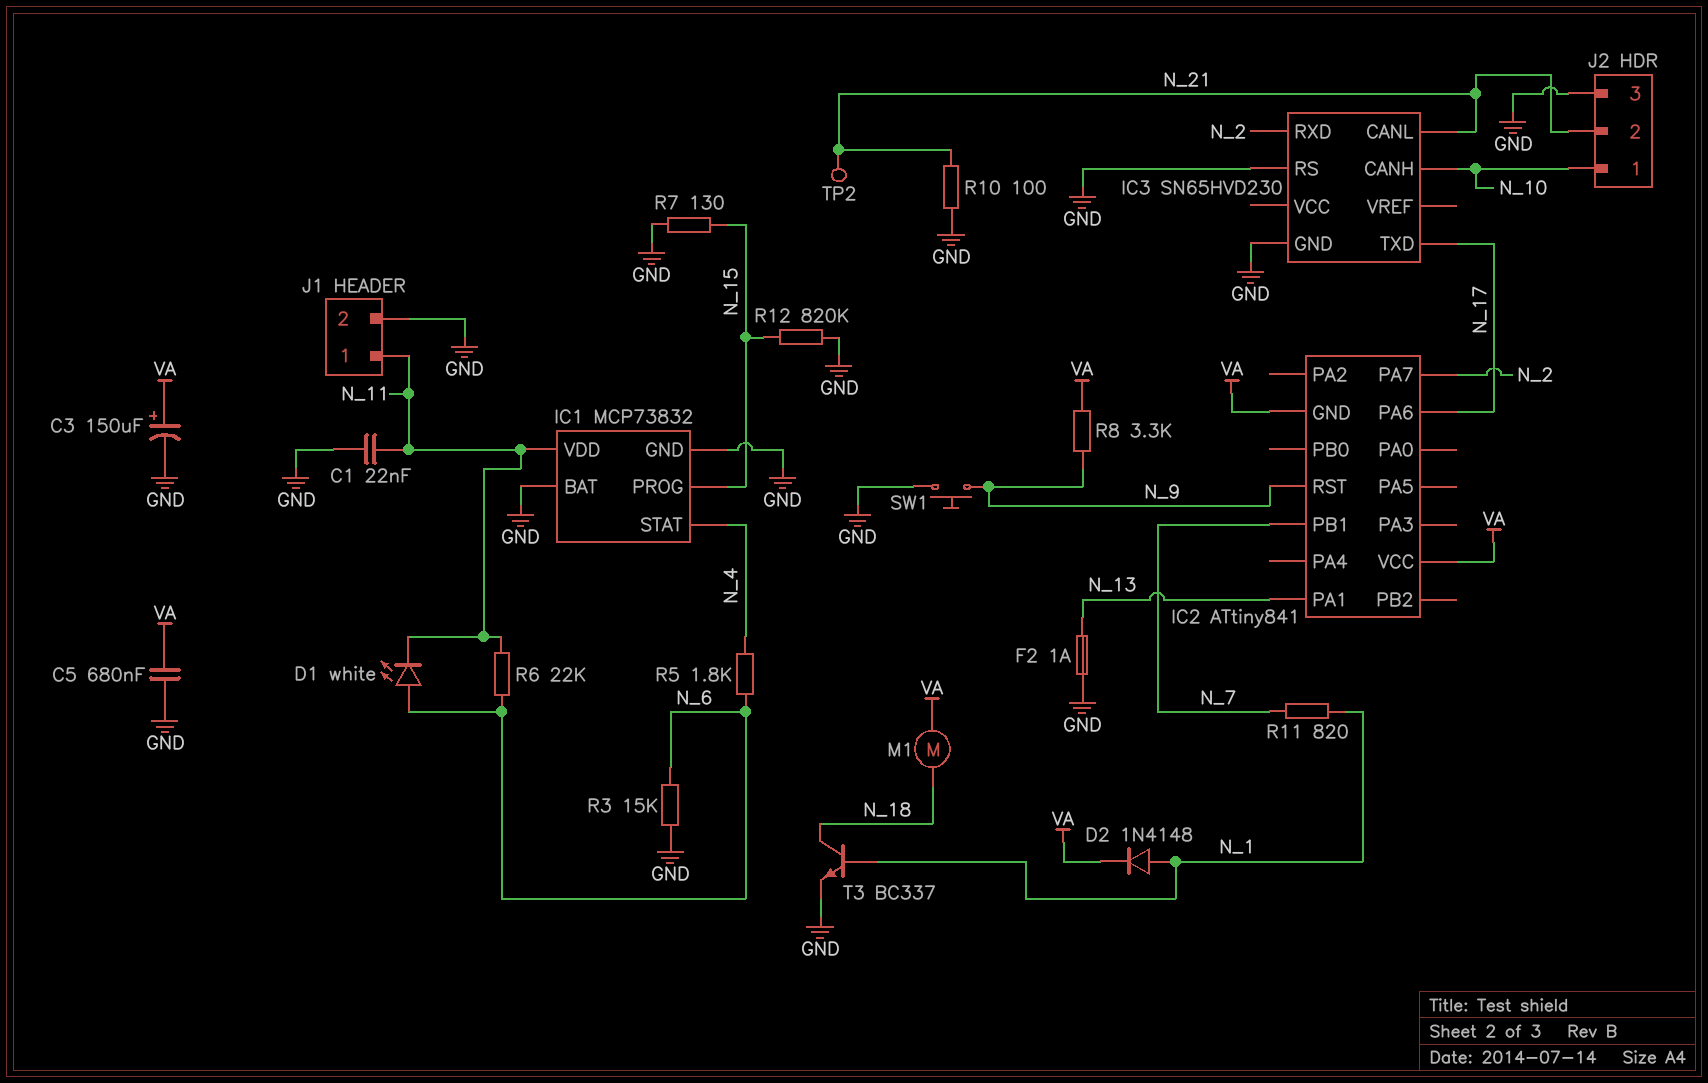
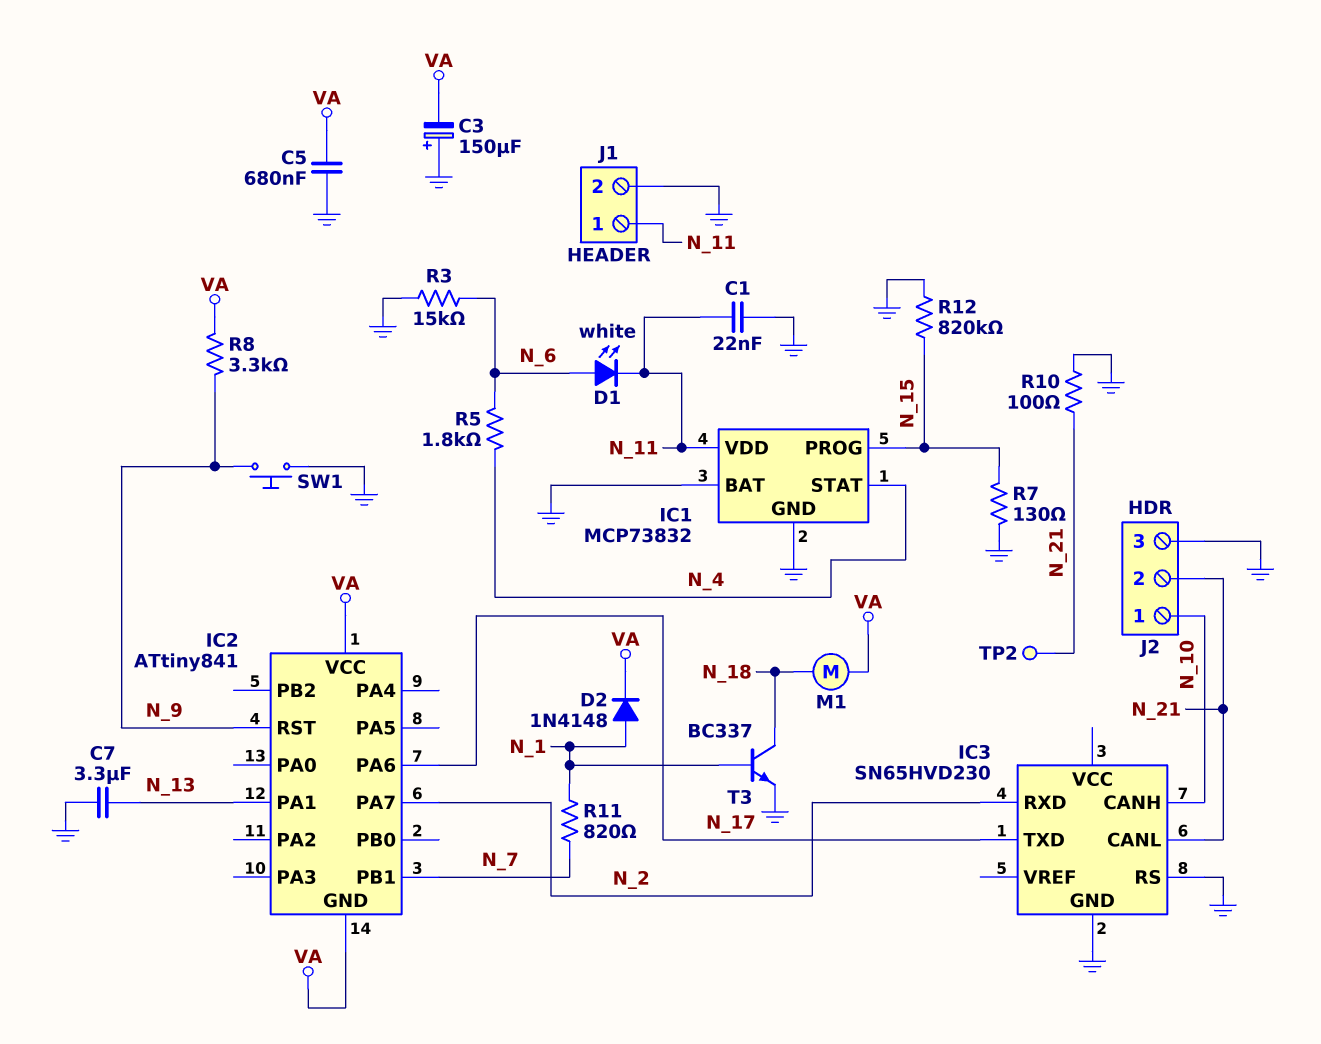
C3: 150uF (plus VA, minus GND) -> 150uF (plus GND, minus VA)
C7: none -> 3.3uF (GND, N_13)
F2: 1A (GND, N_13) -> none
R6: 22k (N_6, N_11) -> none

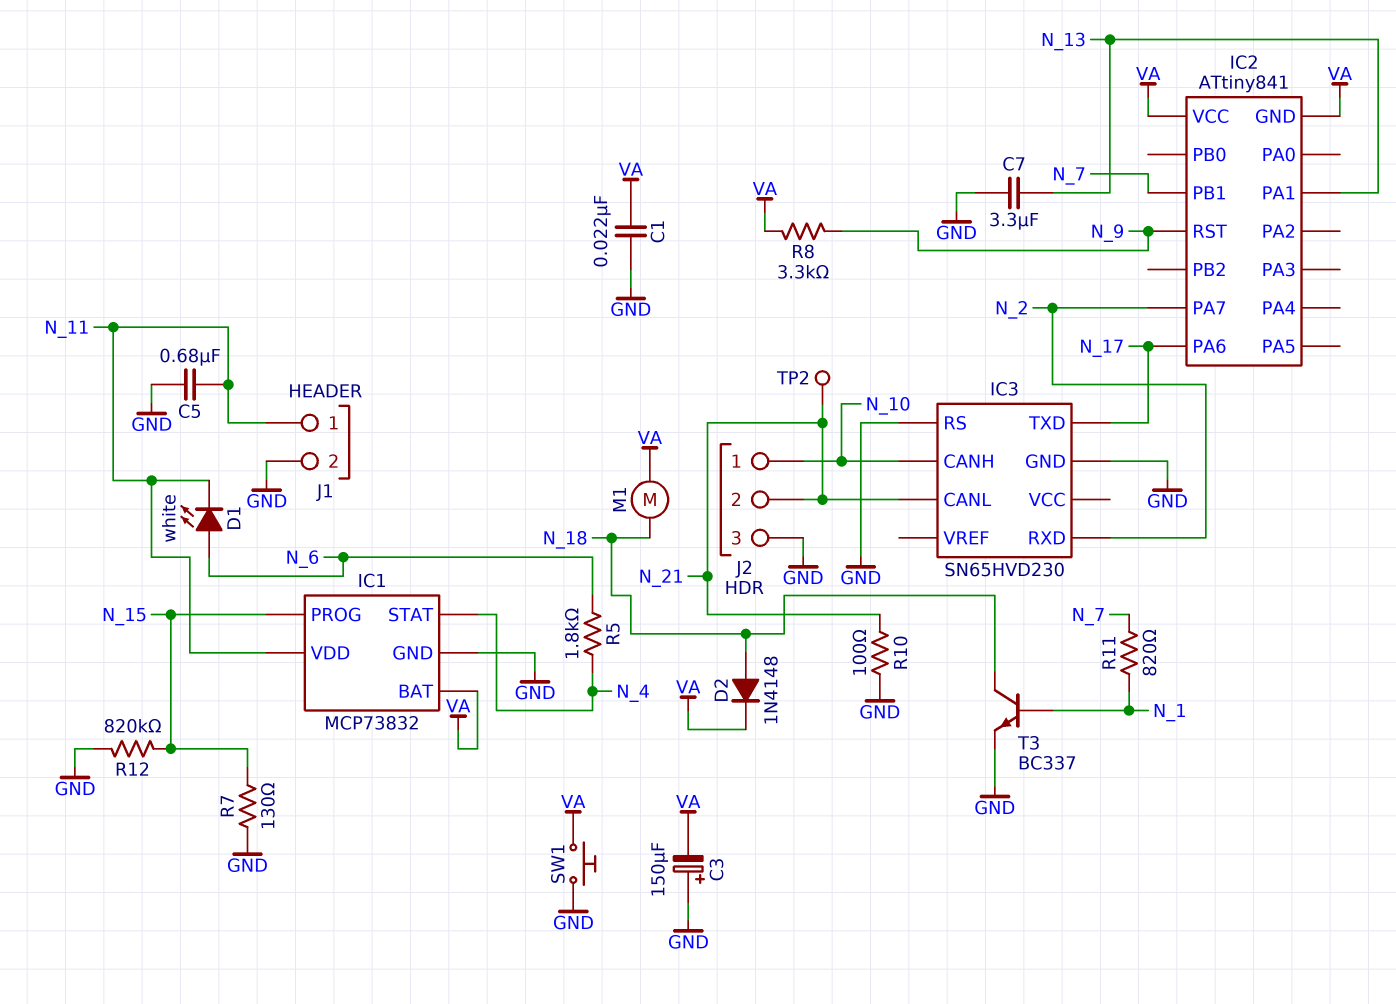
C1: 22nF (GND, N_11) -> 22nF (GND, VA)
C5: 680nF (GND, VA) -> 680nF (GND, N_11)
D2: diode 1N4148 (A N_1, K VA) -> diode 1N4148 (A N_18, K VA)
IC1 pin BAT: GND -> VA
R3: 15k (GND, N_6) -> none
SW1: button (GND, N_9) -> button (GND, VA)

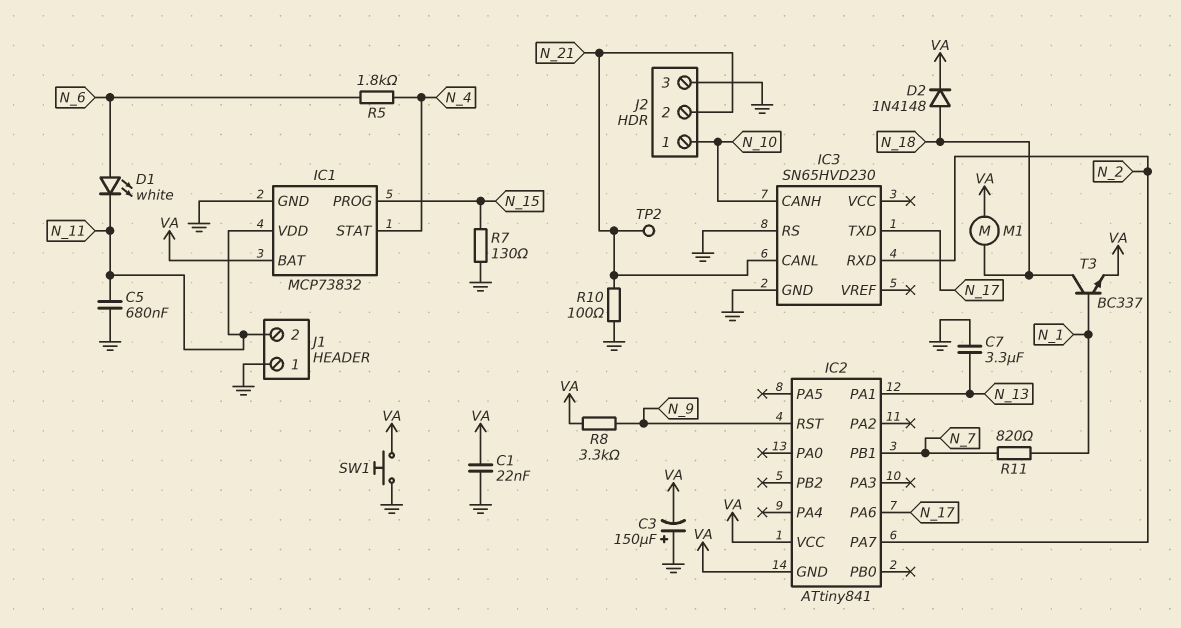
J1 pin 1: N_11 -> GND
J1 pin 2: GND -> N_11
R12: 820k (GND, N_15) -> none
T3: NPN BC337 (B N_1, C N_18, E GND) -> NPN BC337 (B N_1, C N_18, E VA)

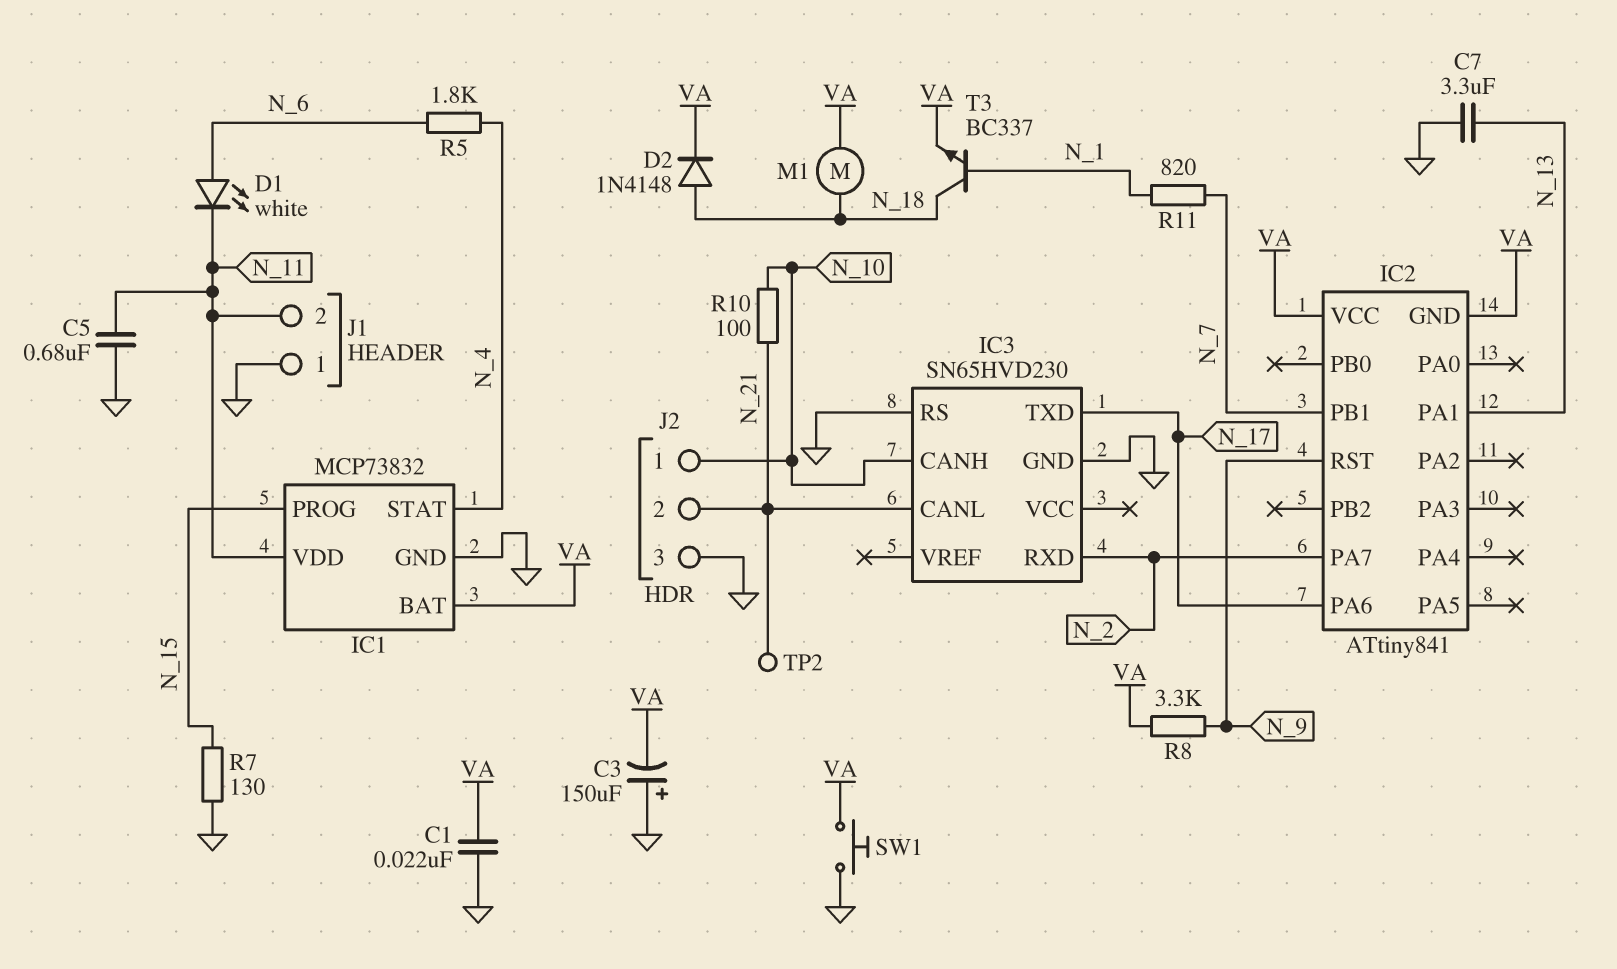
R10: 100 (GND, N_21) -> 100 (N_10, N_21)

